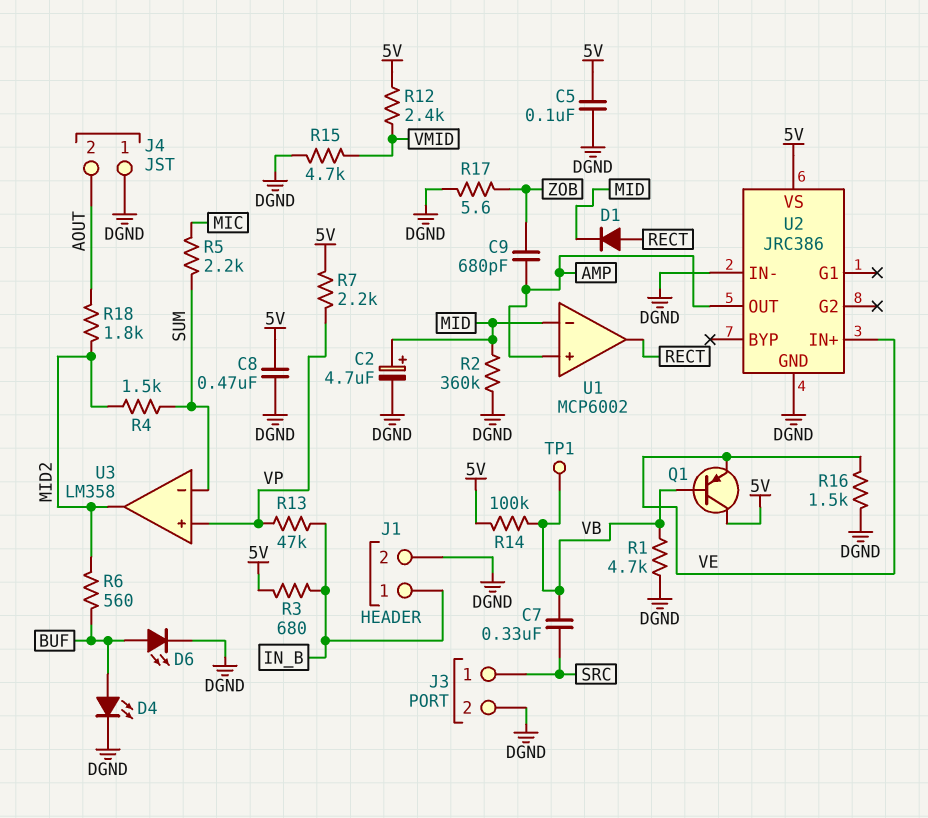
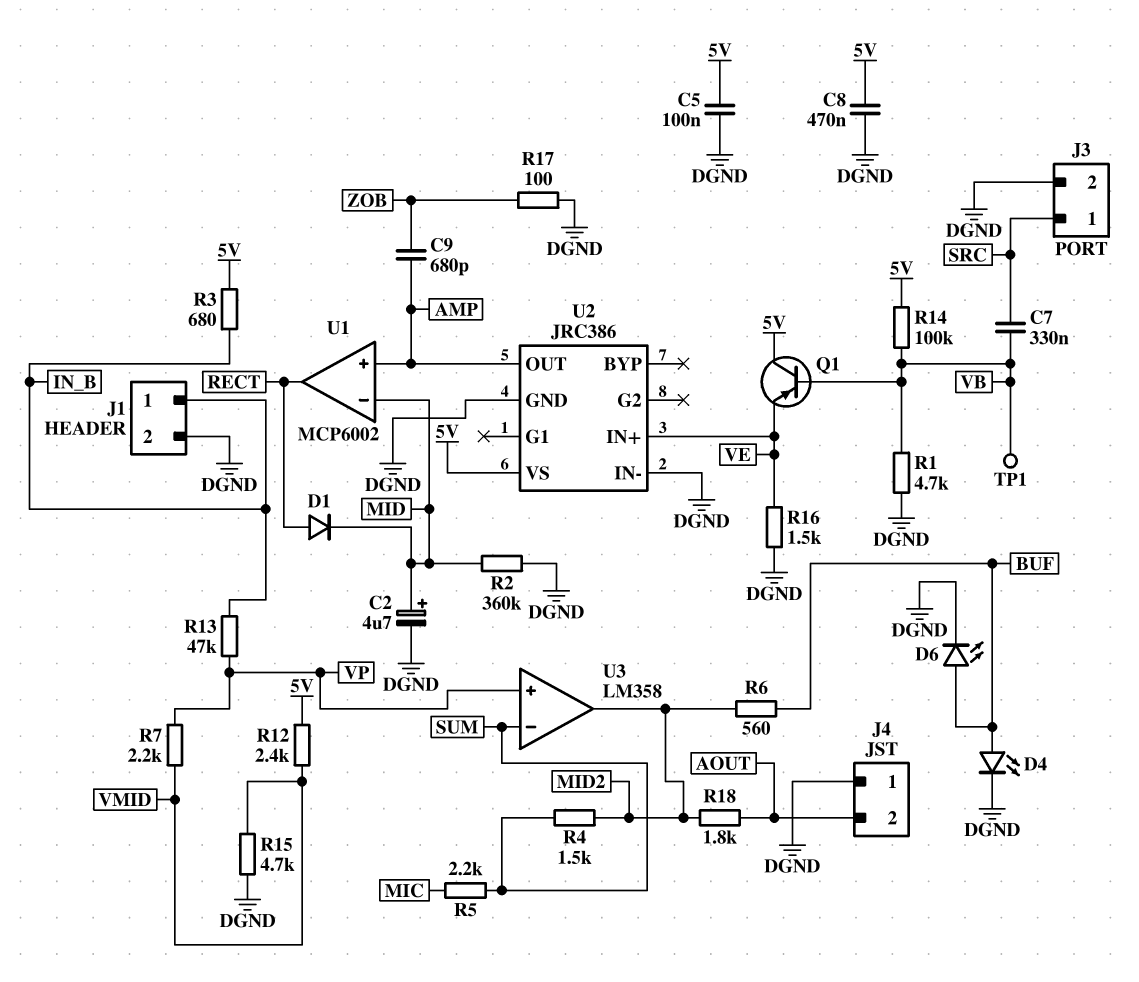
R7: 2.2k (5V, VP) -> 2.2k (VMID, VP)
R17: 5.6 (DGND, ZOB) -> 100 (DGND, ZOB)

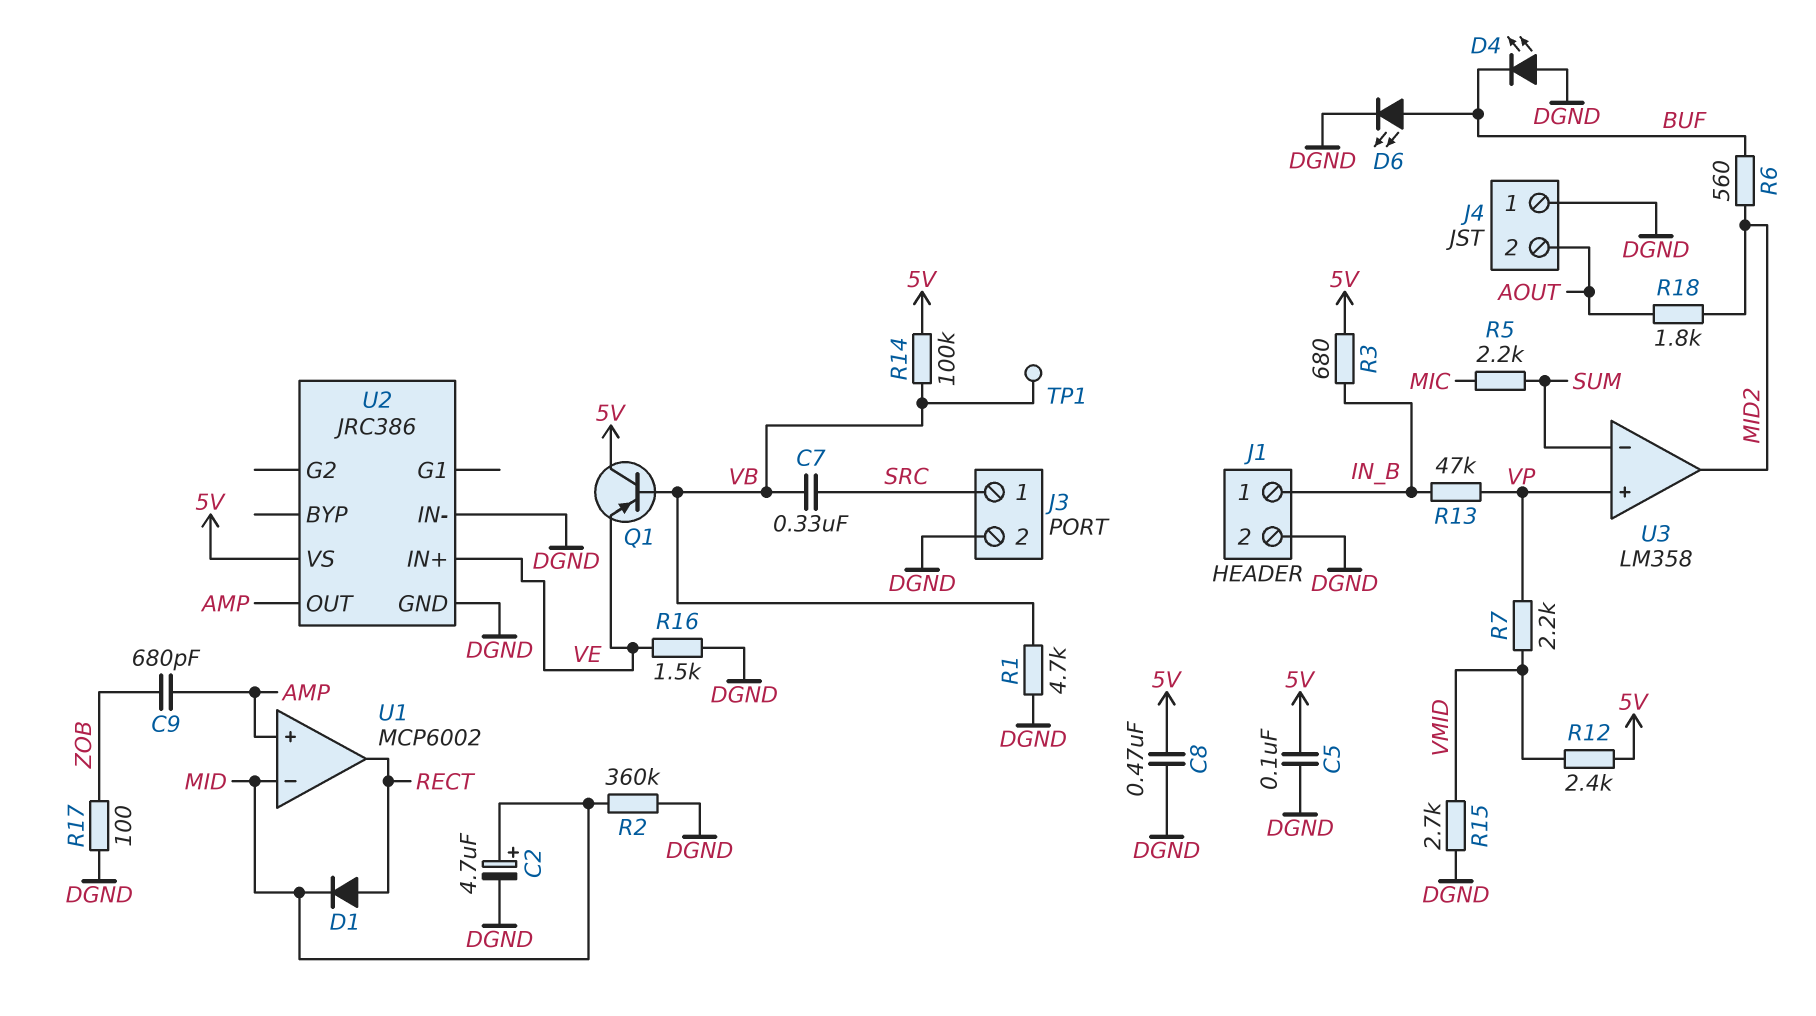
D4: LED (A BUF, K DGND) -> LED (A DGND, K BUF)
R4: 1.5k (MID2, SUM) -> none
R15: 4.7k (DGND, VMID) -> 2.7k (DGND, VMID)

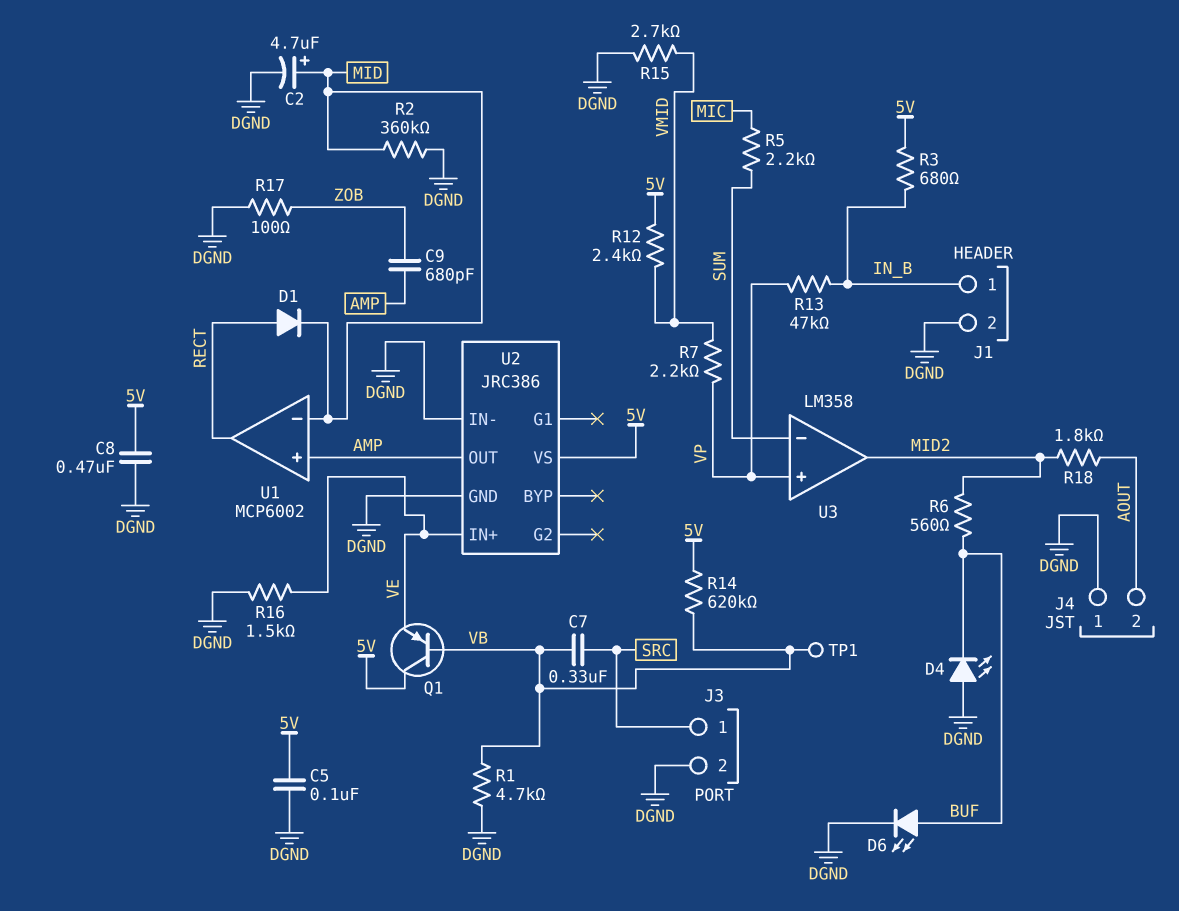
R14: 100k (5V, VB) -> 620k (5V, VB)

